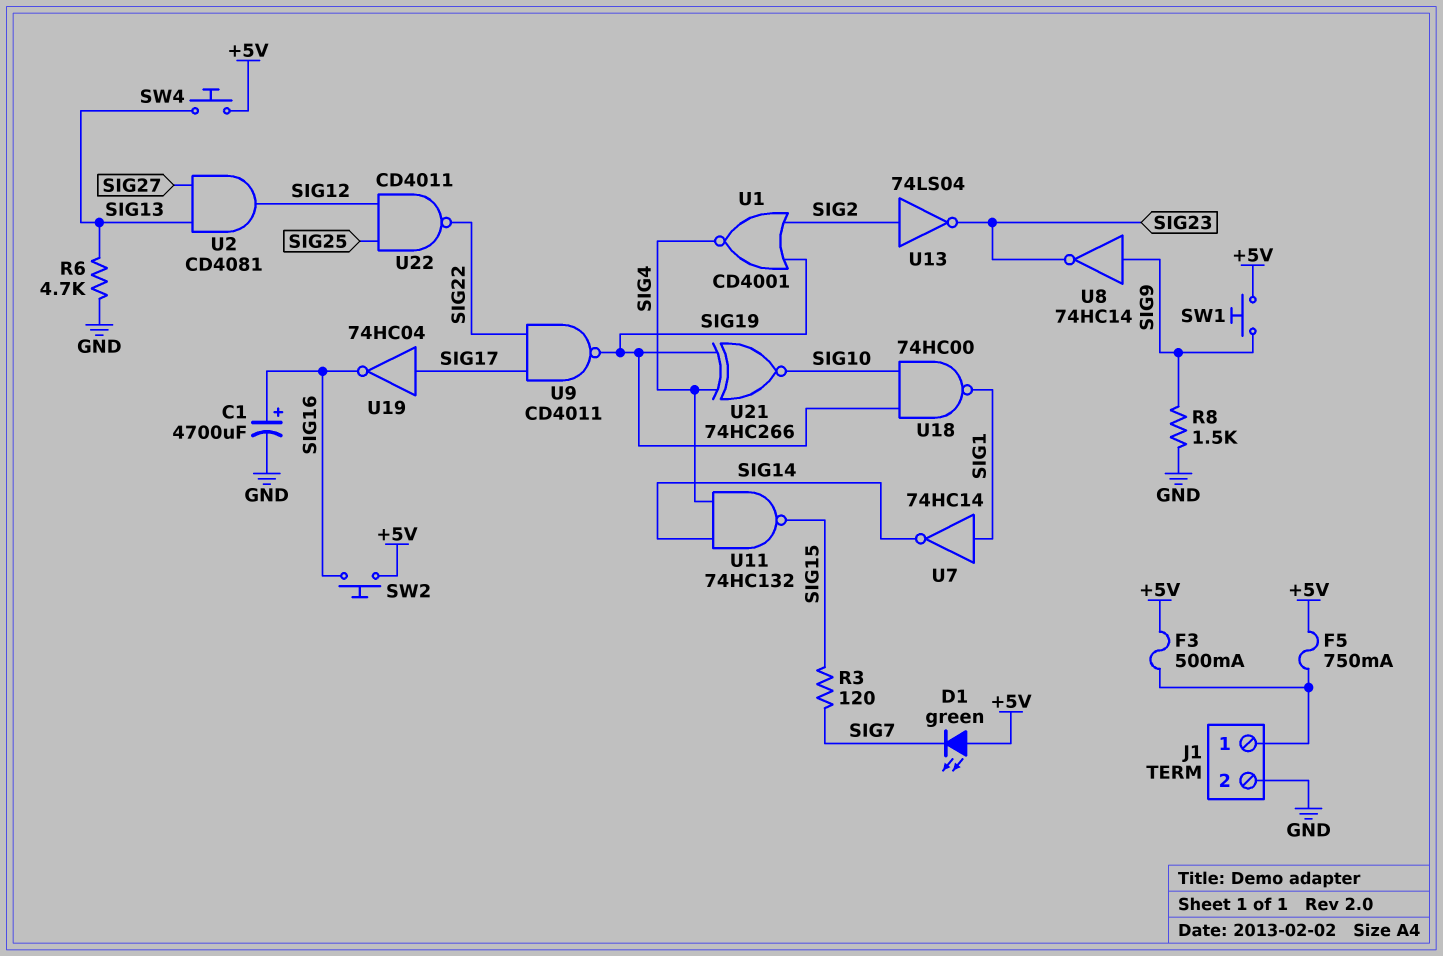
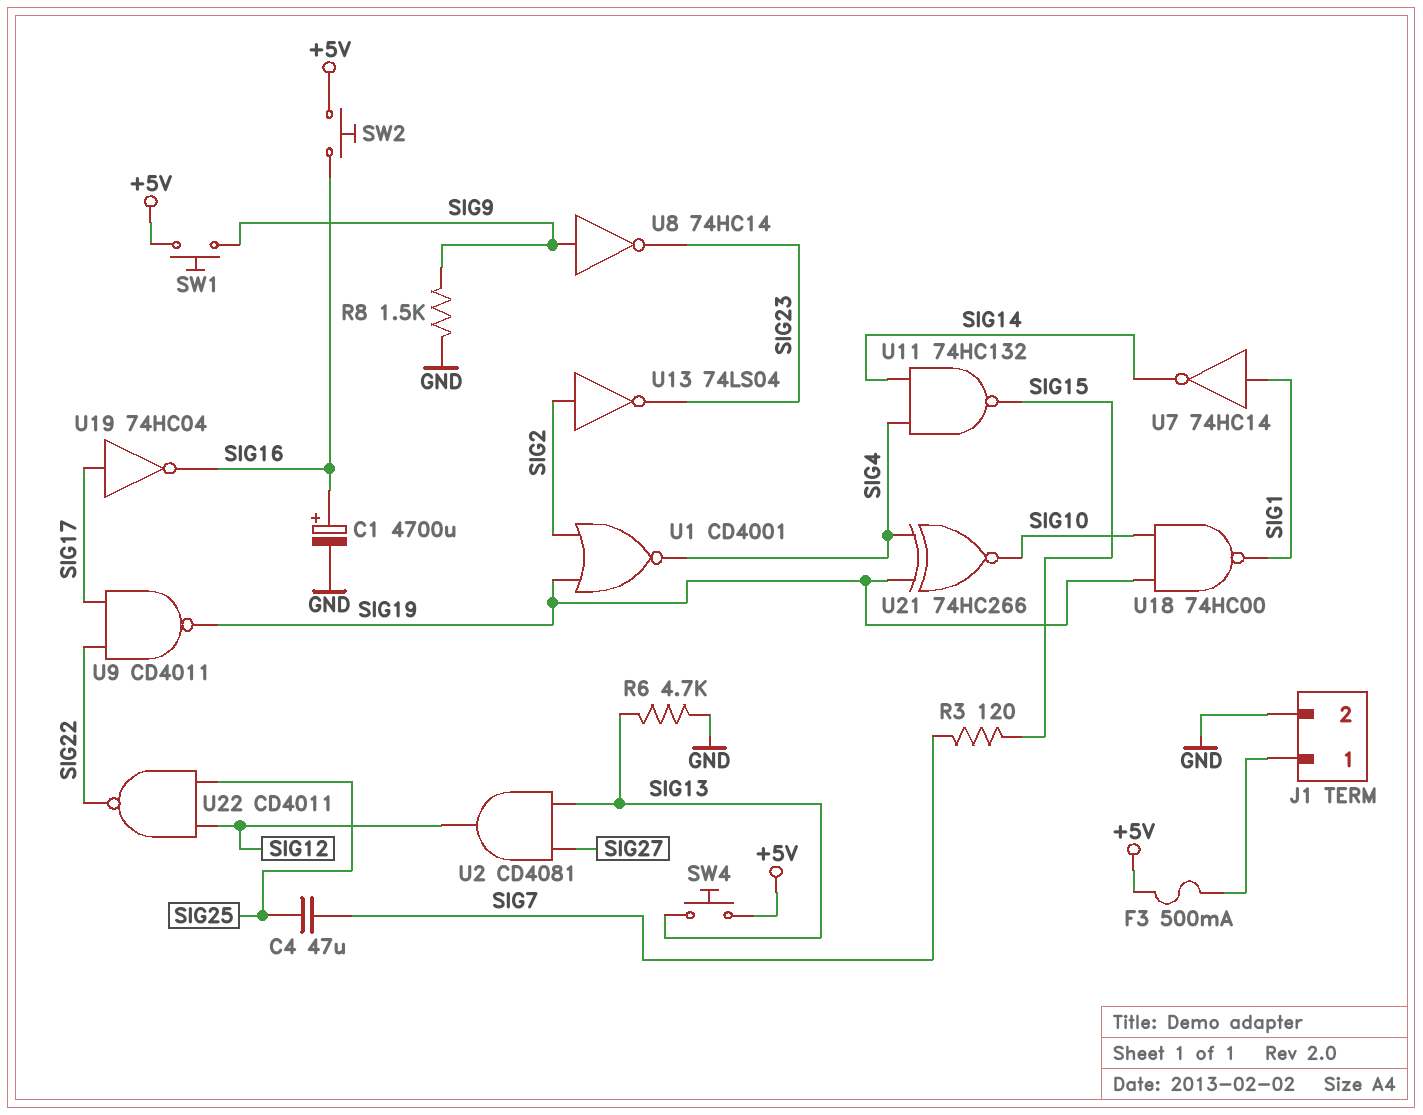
C4: none -> 47uF (SIG7, SIG25)
D1: LED green (A +5V, K SIG7) -> none
F5: 750mA (+5V, J1/1) -> none

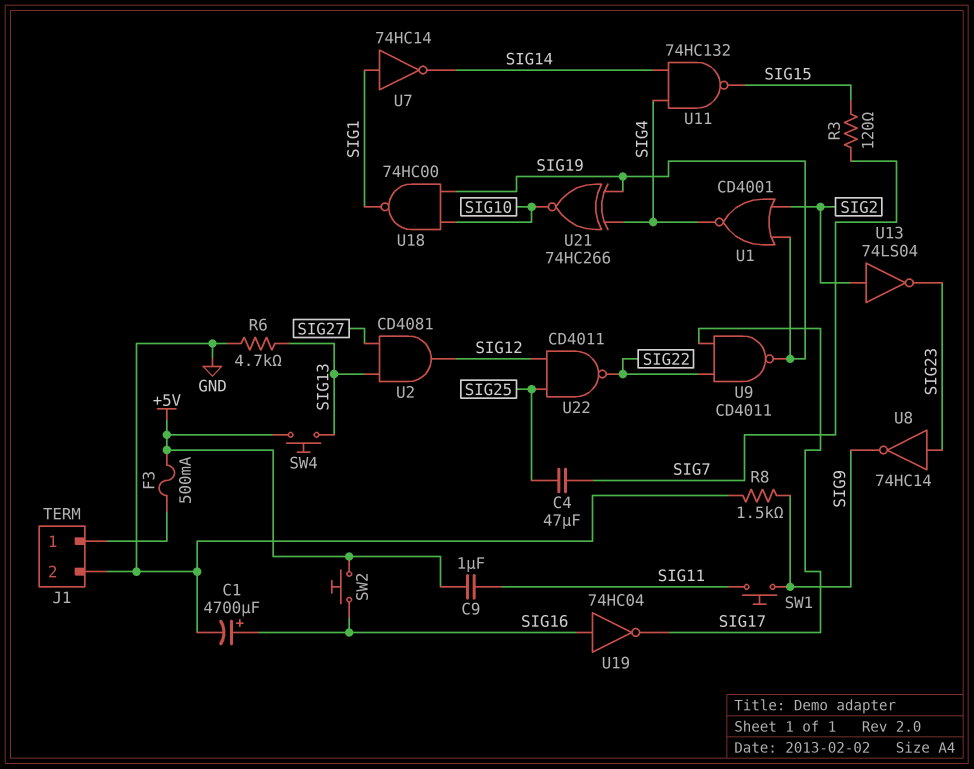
C9: none -> 1uF (+5V, SIG11)
SW1: button (+5V, SIG9) -> button (SIG9, SIG11)
U8: NOT 74HC14 (in SIG9, out SIG23) -> NOT 74HC14 (in SIG23, out SIG9)
U19: NOT 74HC04 (in SIG17, out SIG16) -> NOT 74HC04 (in SIG16, out SIG17)

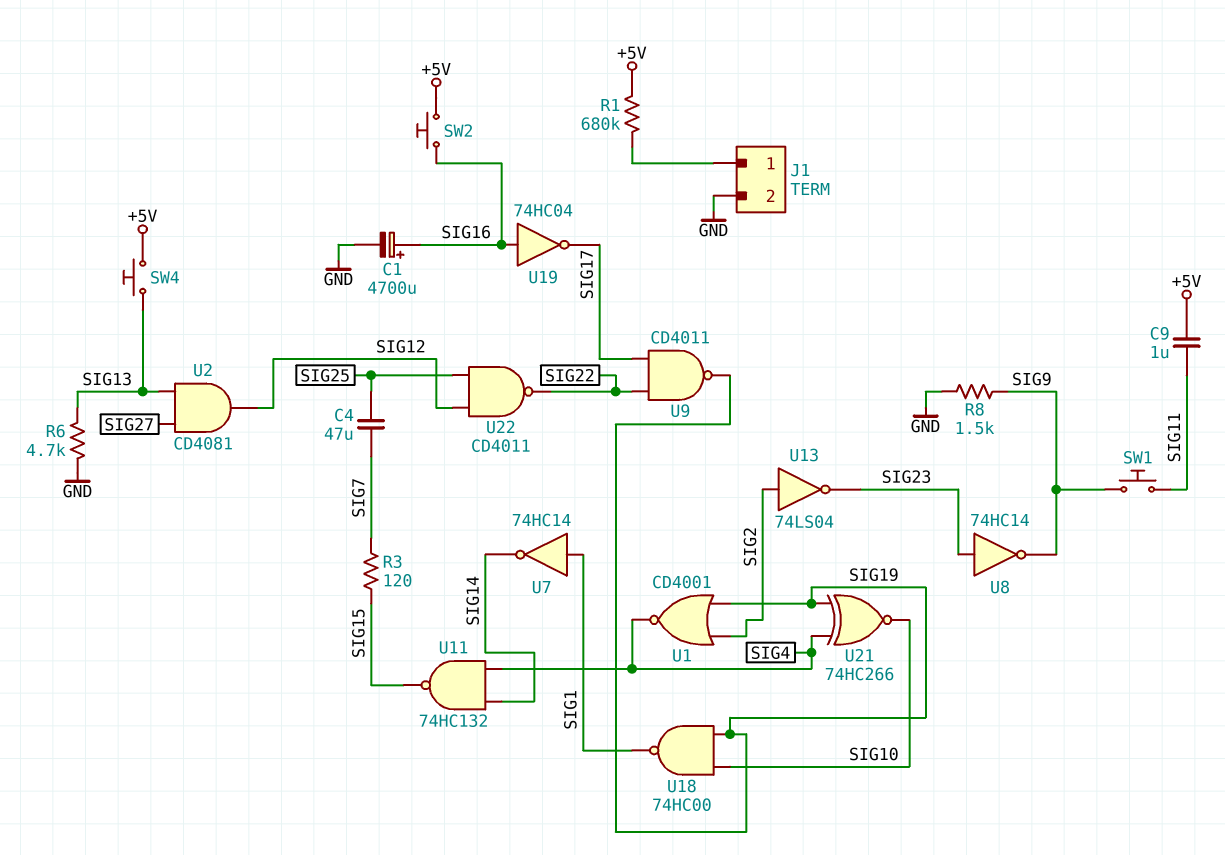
F3: 500mA (+5V, J1/1) -> none
R1: none -> 680k (+5V, J1/1)

